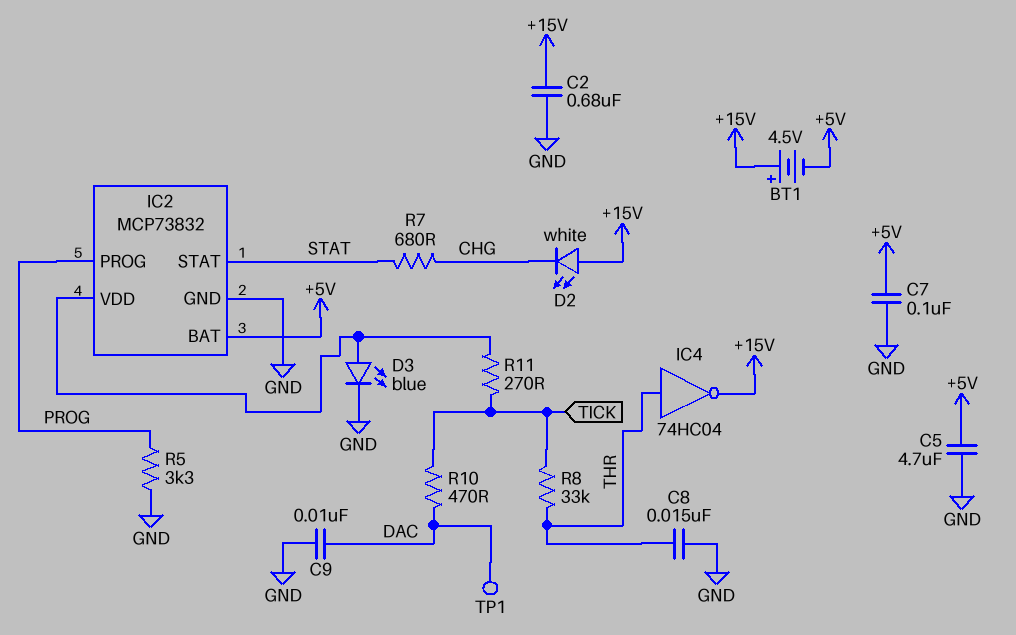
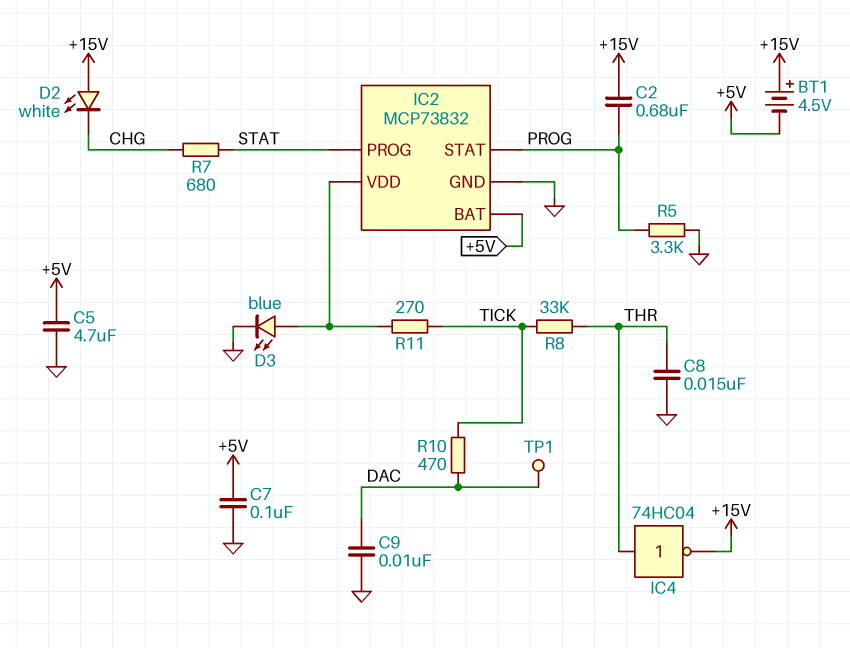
C2: 680nF (+15V, GND) -> 680nF (+15V, PROG)
IC2 pin PROG: PROG -> STAT
IC2 pin STAT: STAT -> PROG

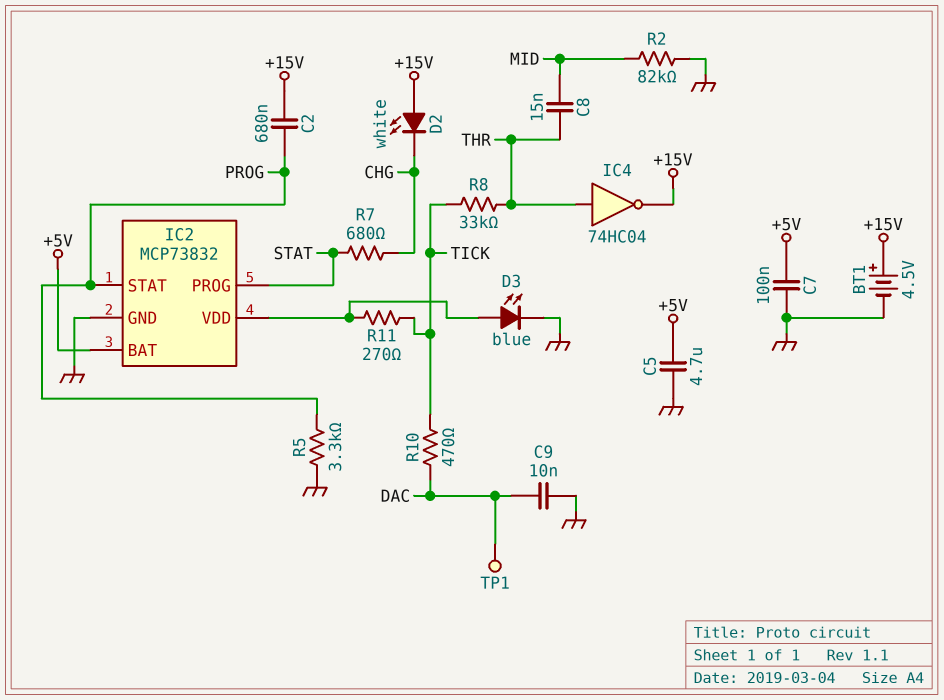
BT1: 4.5V (plus +15V, minus +5V) -> 4.5V (plus +15V, minus GND)
C8: 15nF (GND, THR) -> 15nF (MID, THR)
R2: none -> 82k (GND, MID)

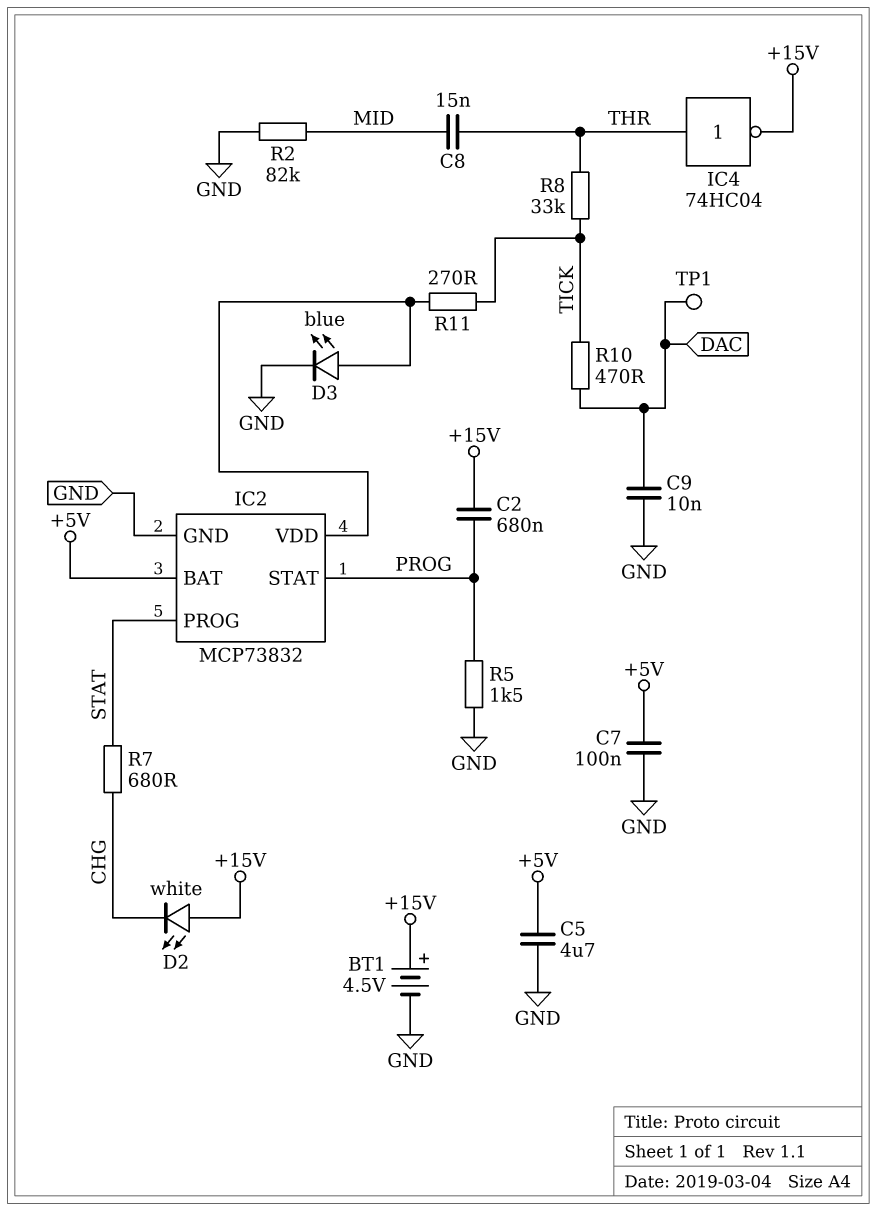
R5: 3.3k (GND, PROG) -> 1.5k (GND, PROG)

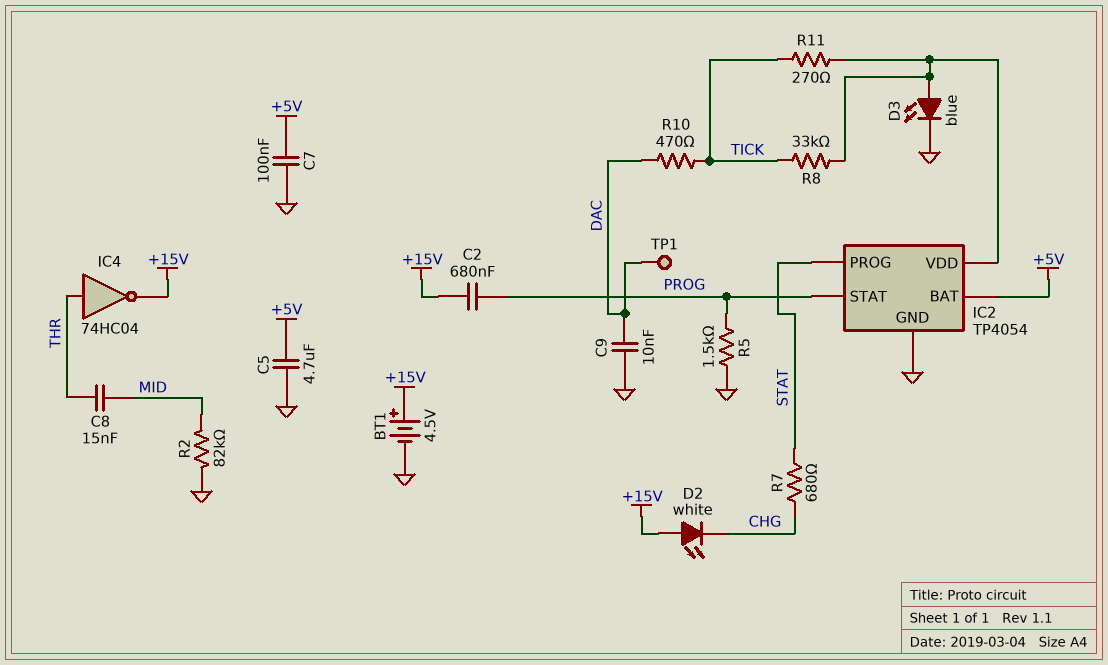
IC2: MCP73832 -> TP4054
R8: 33k (THR, TICK) -> 33k (IC2/VDD, TICK)

